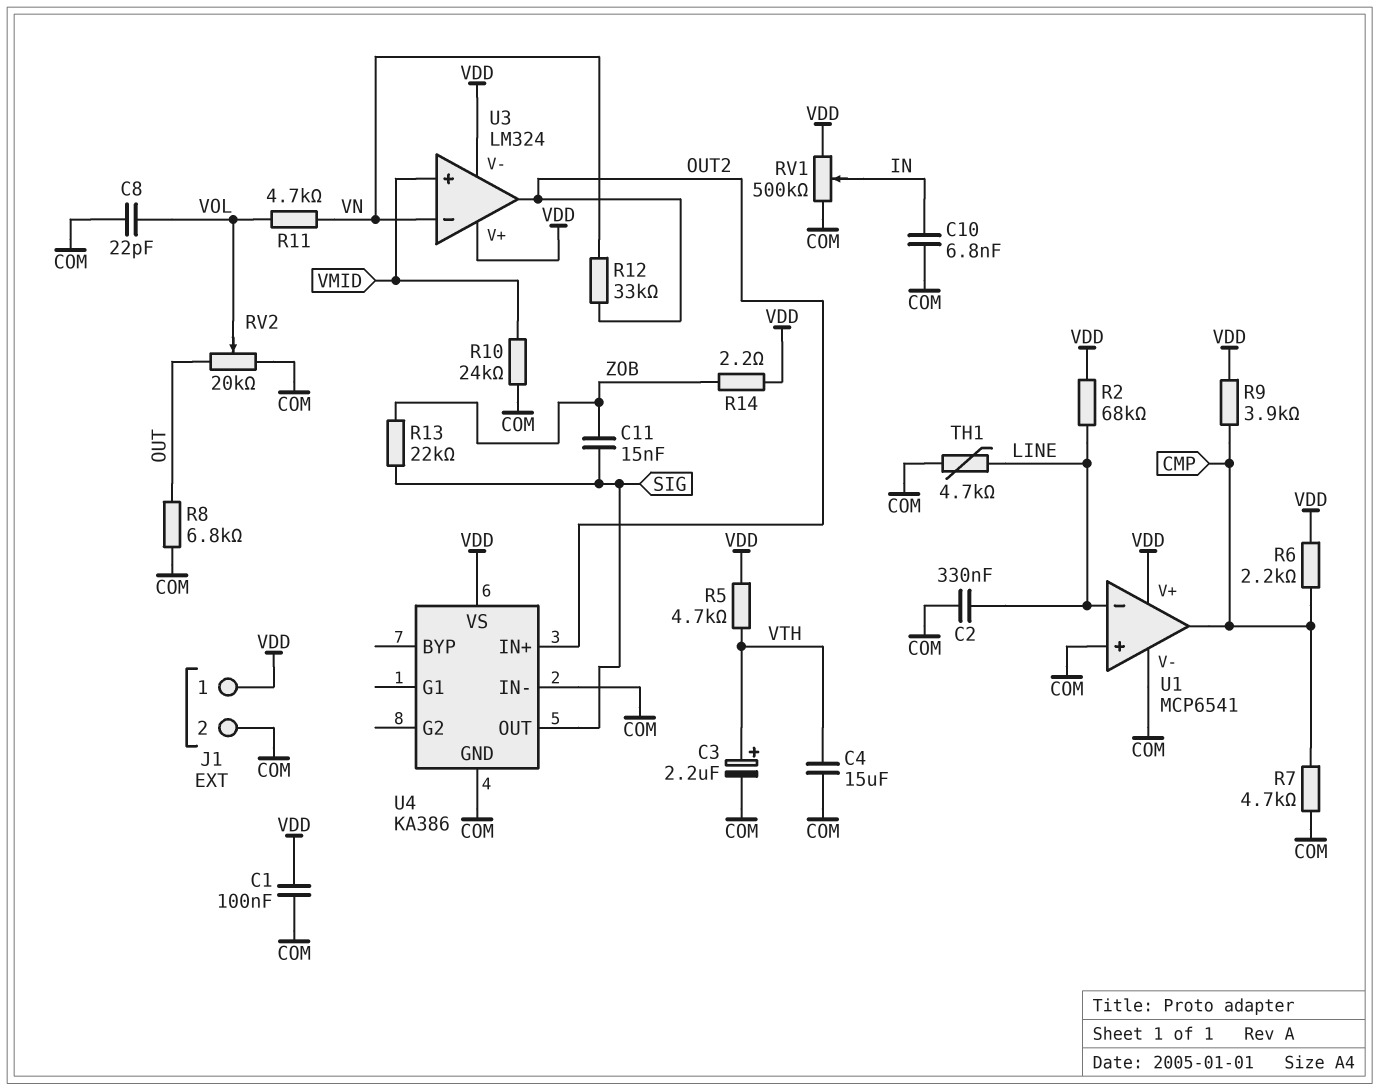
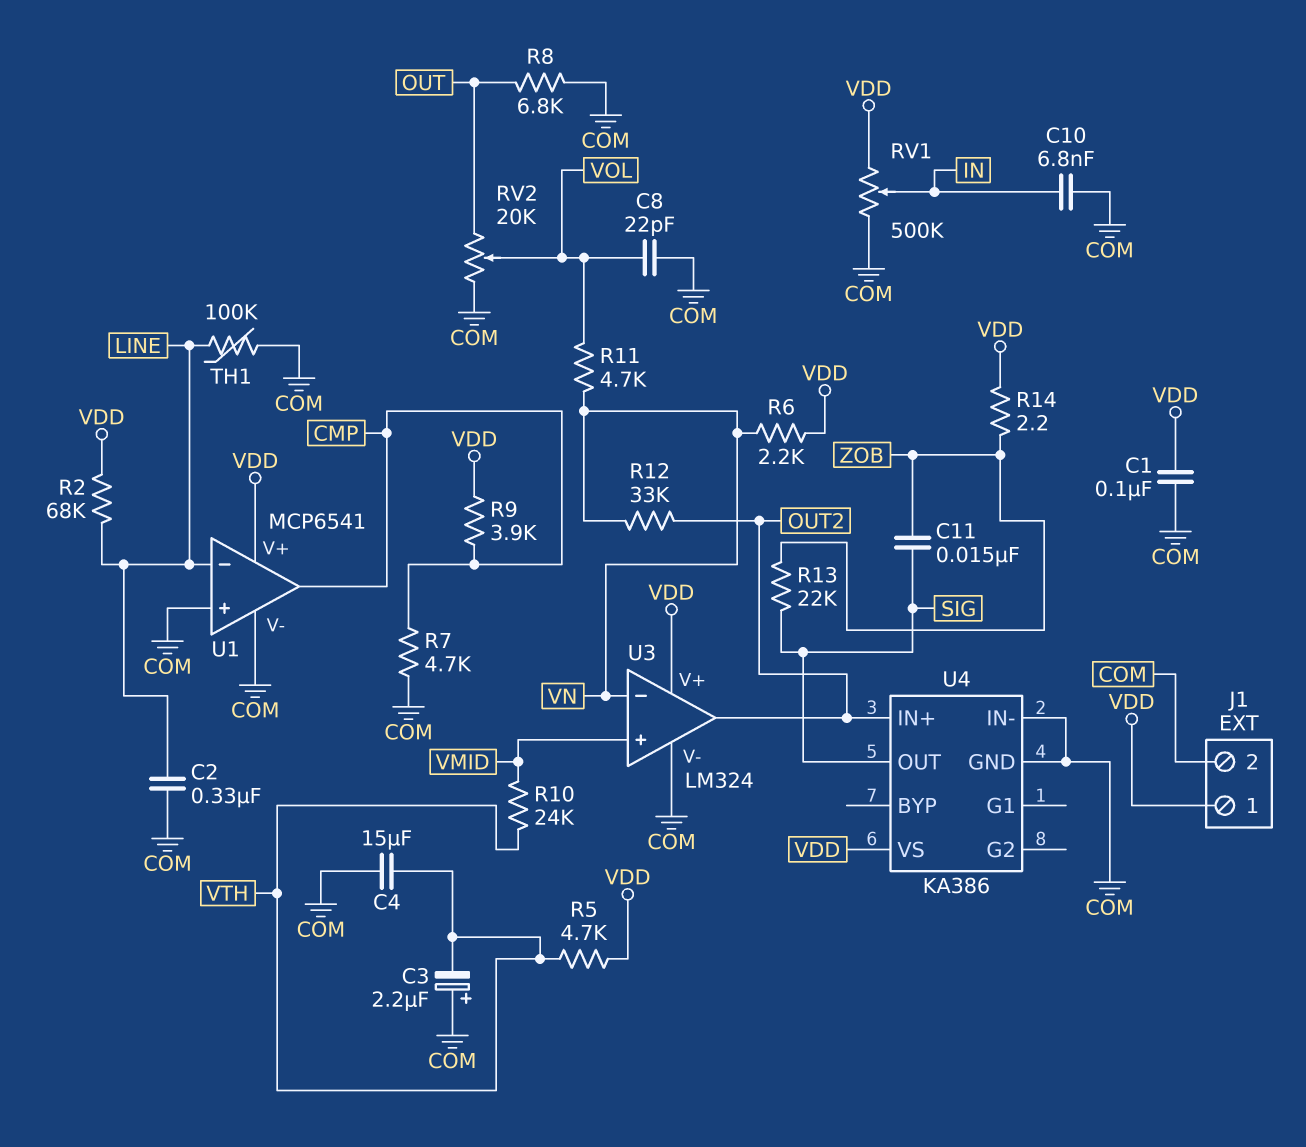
C3: 2.2uF (plus VTH, minus COM) -> 2.2uF (plus COM, minus VTH)
R6: 2.2k (CMP, VDD) -> 2.2k (VDD, VN)
R10: 24k (COM, VMID) -> 24k (VMID, VTH)
TH1: 4.7k (COM, LINE) -> 100k (COM, LINE)
U3 pin V-: VDD -> COM

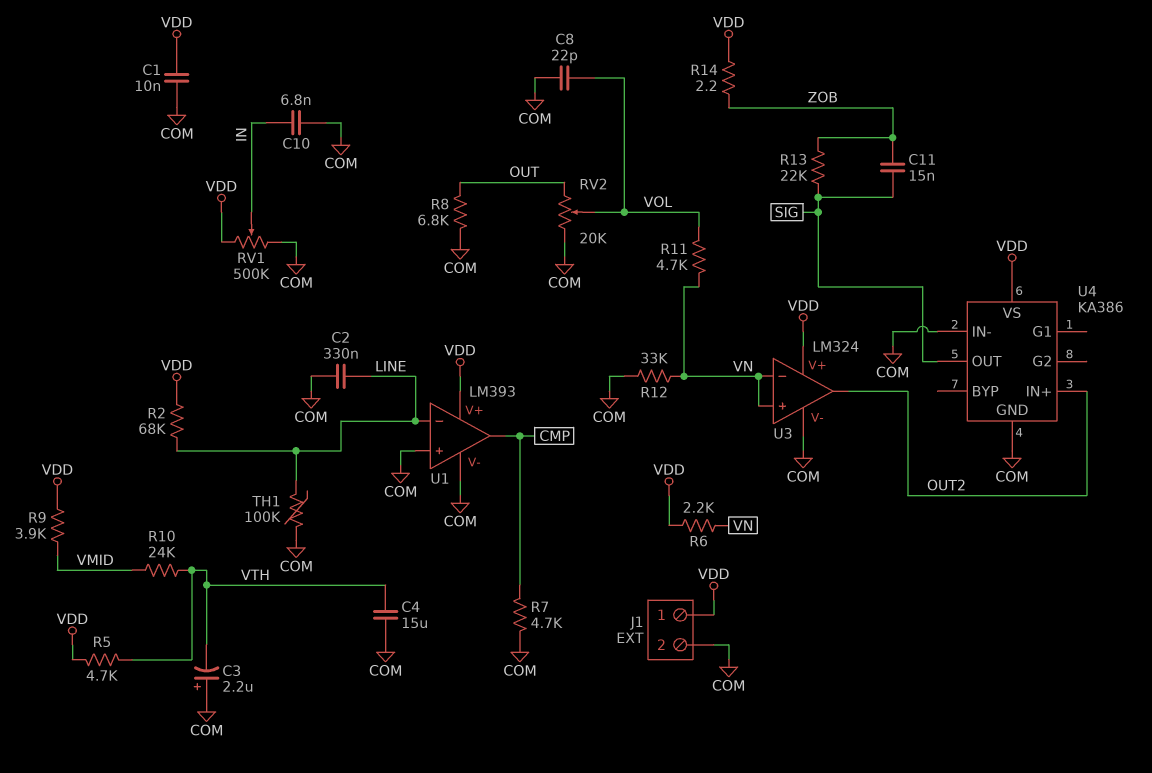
C1: 100nF (COM, VDD) -> 10nF (COM, VDD)
R9: 3.9k (CMP, VDD) -> 3.9k (VDD, VMID)
R12: 33k (OUT2, VN) -> 33k (COM, VN)
U1: MCP6541 -> LM393
U3 pin in+: VMID -> VN

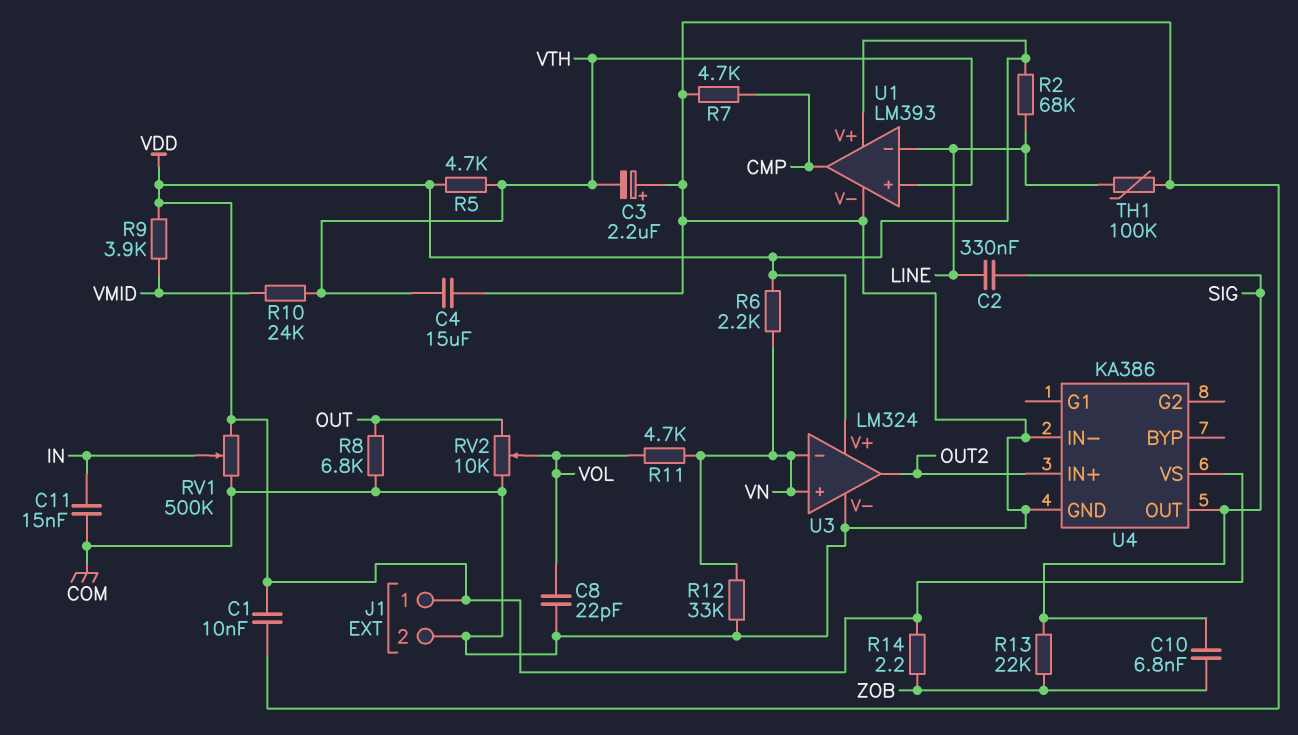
C2: 330nF (COM, LINE) -> 330nF (LINE, SIG)
C10: 6.8nF (COM, IN) -> 6.8nF (SIG, ZOB)
C11: 15nF (SIG, ZOB) -> 15nF (COM, IN)
RV2: 20k (COM, OUT, wiper VOL) -> 10k (COM, OUT, wiper VOL)
U1 pin in+: COM -> VTH

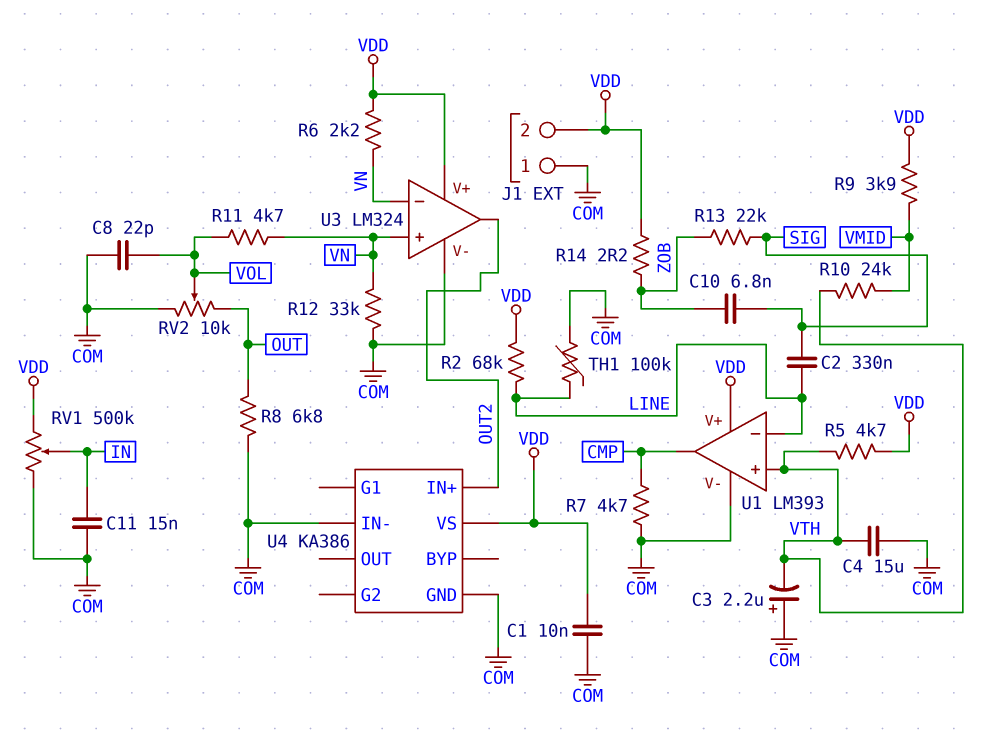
J1 pin 1: VDD -> COM
J1 pin 2: COM -> VDD
U4 pin OUT: SIG -> none

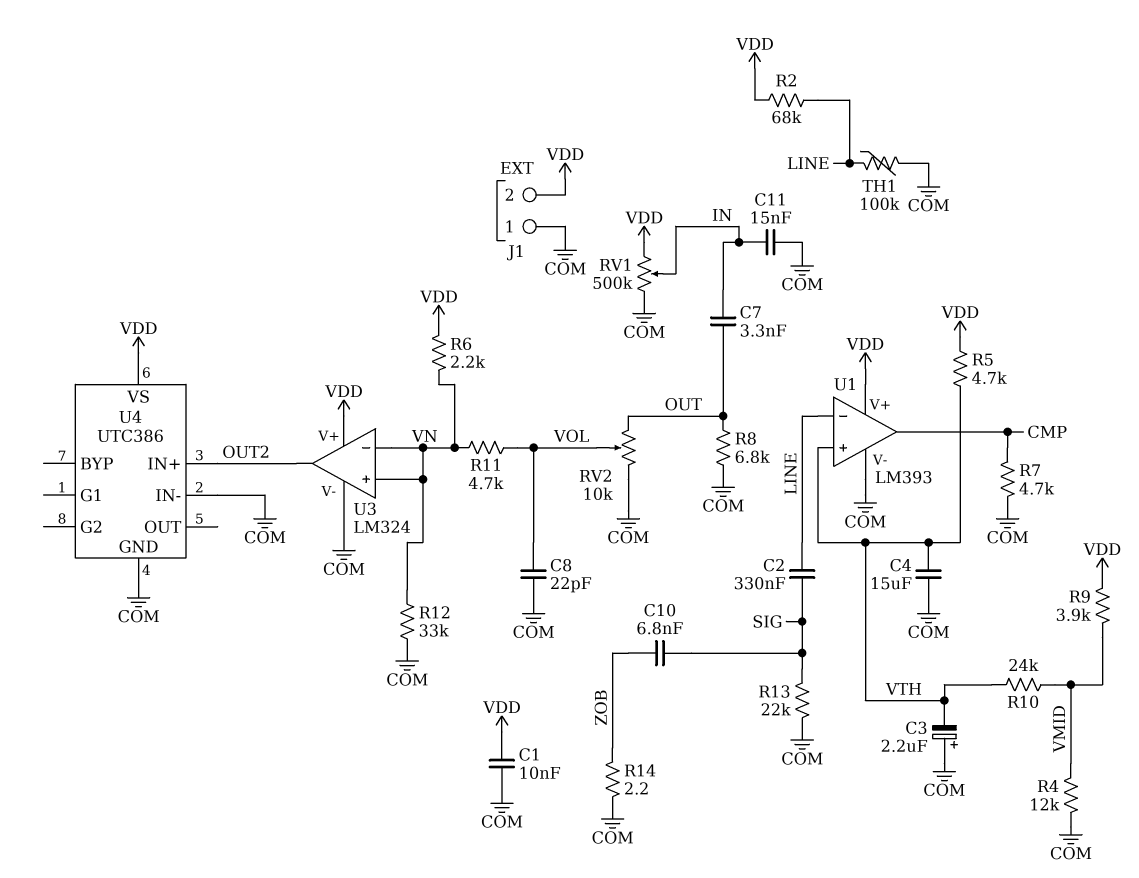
C7: none -> 3.3nF (IN, OUT)
R4: none -> 12k (COM, VMID)
R13: 22k (SIG, ZOB) -> 22k (COM, SIG)
R14: 2.2 (VDD, ZOB) -> 2.2 (COM, ZOB)
U4: KA386 -> UTC386

